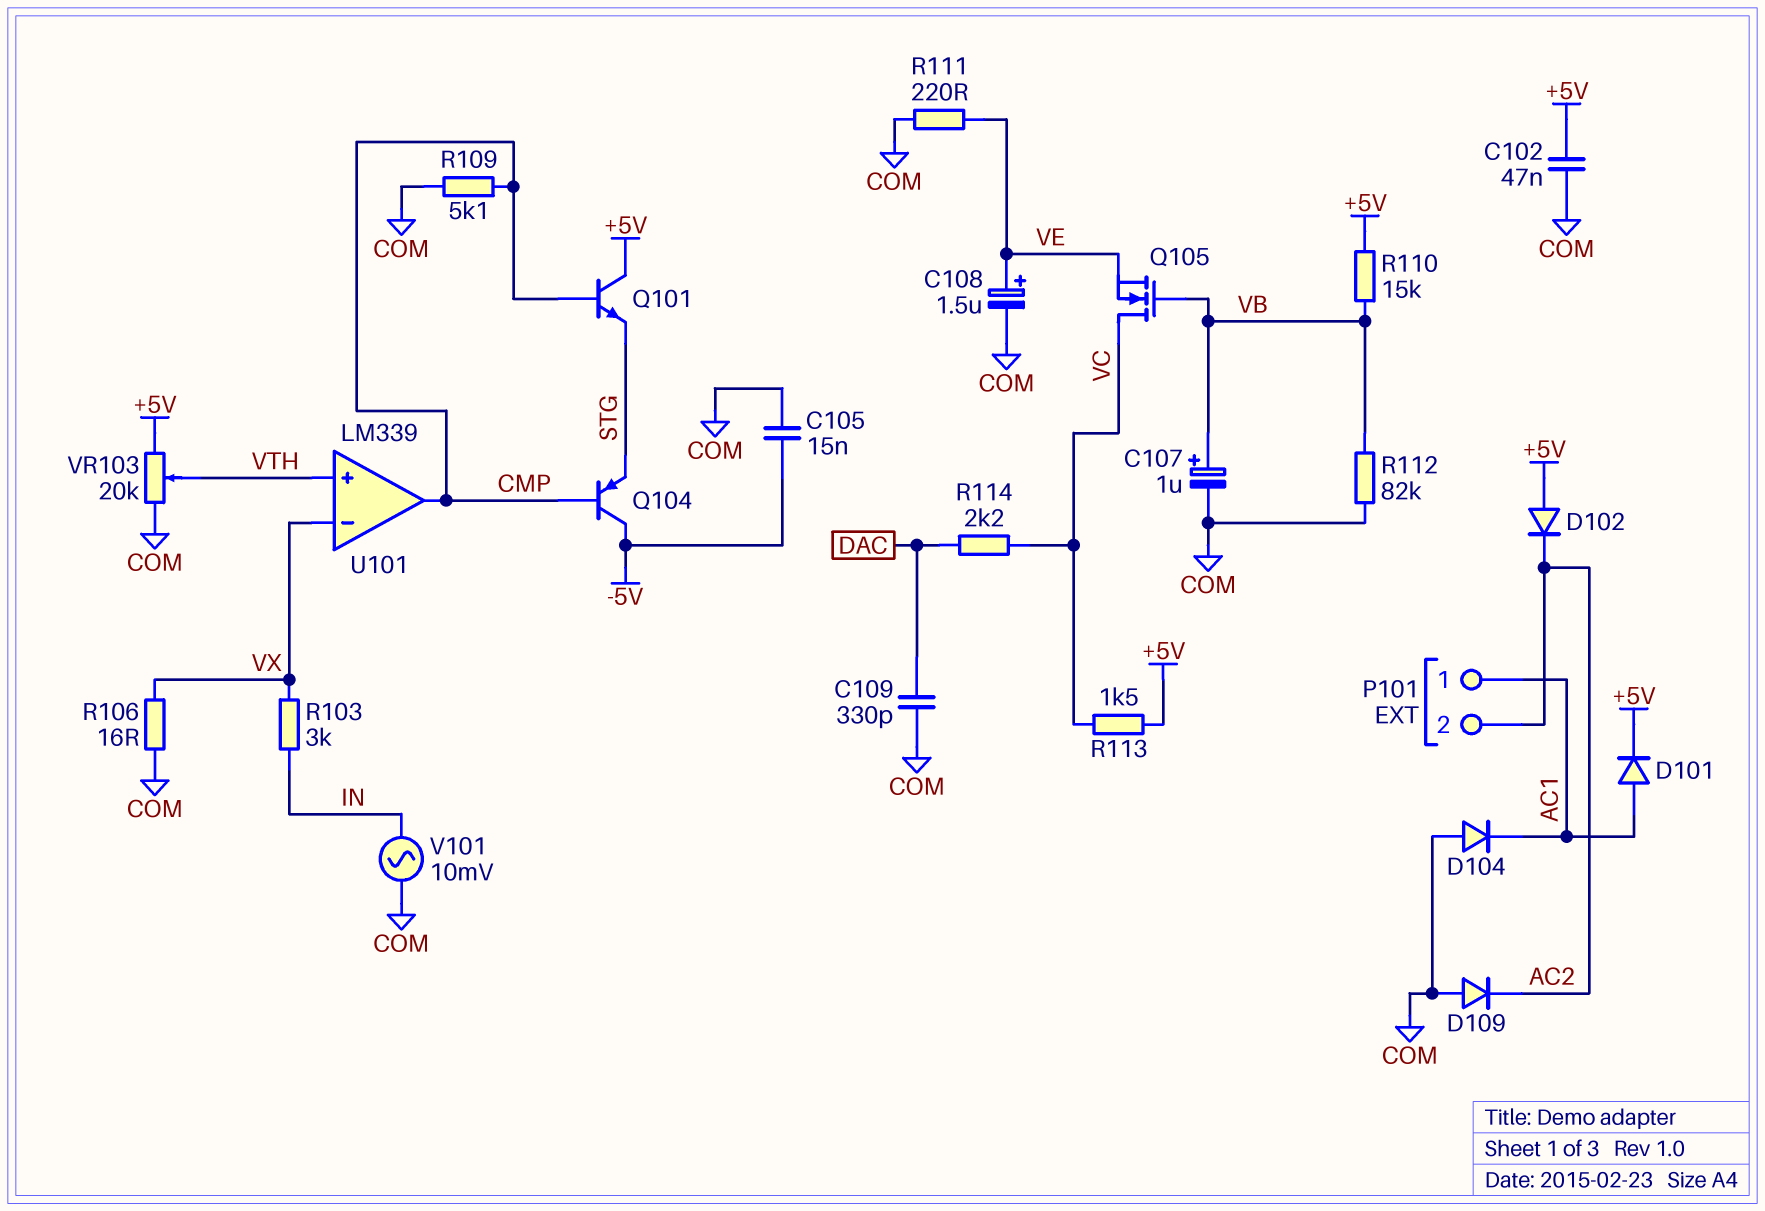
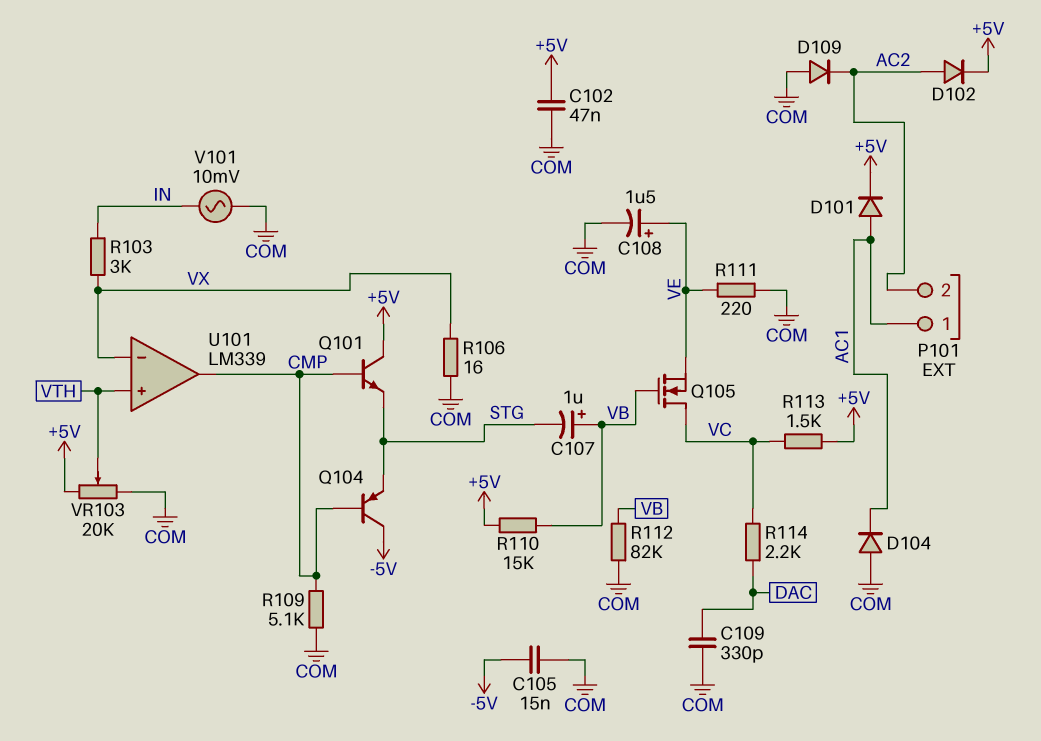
C107: 1uF (plus VB, minus COM) -> 1uF (plus VB, minus STG)
D102: diode (A +5V, K AC2) -> diode (A AC2, K +5V)

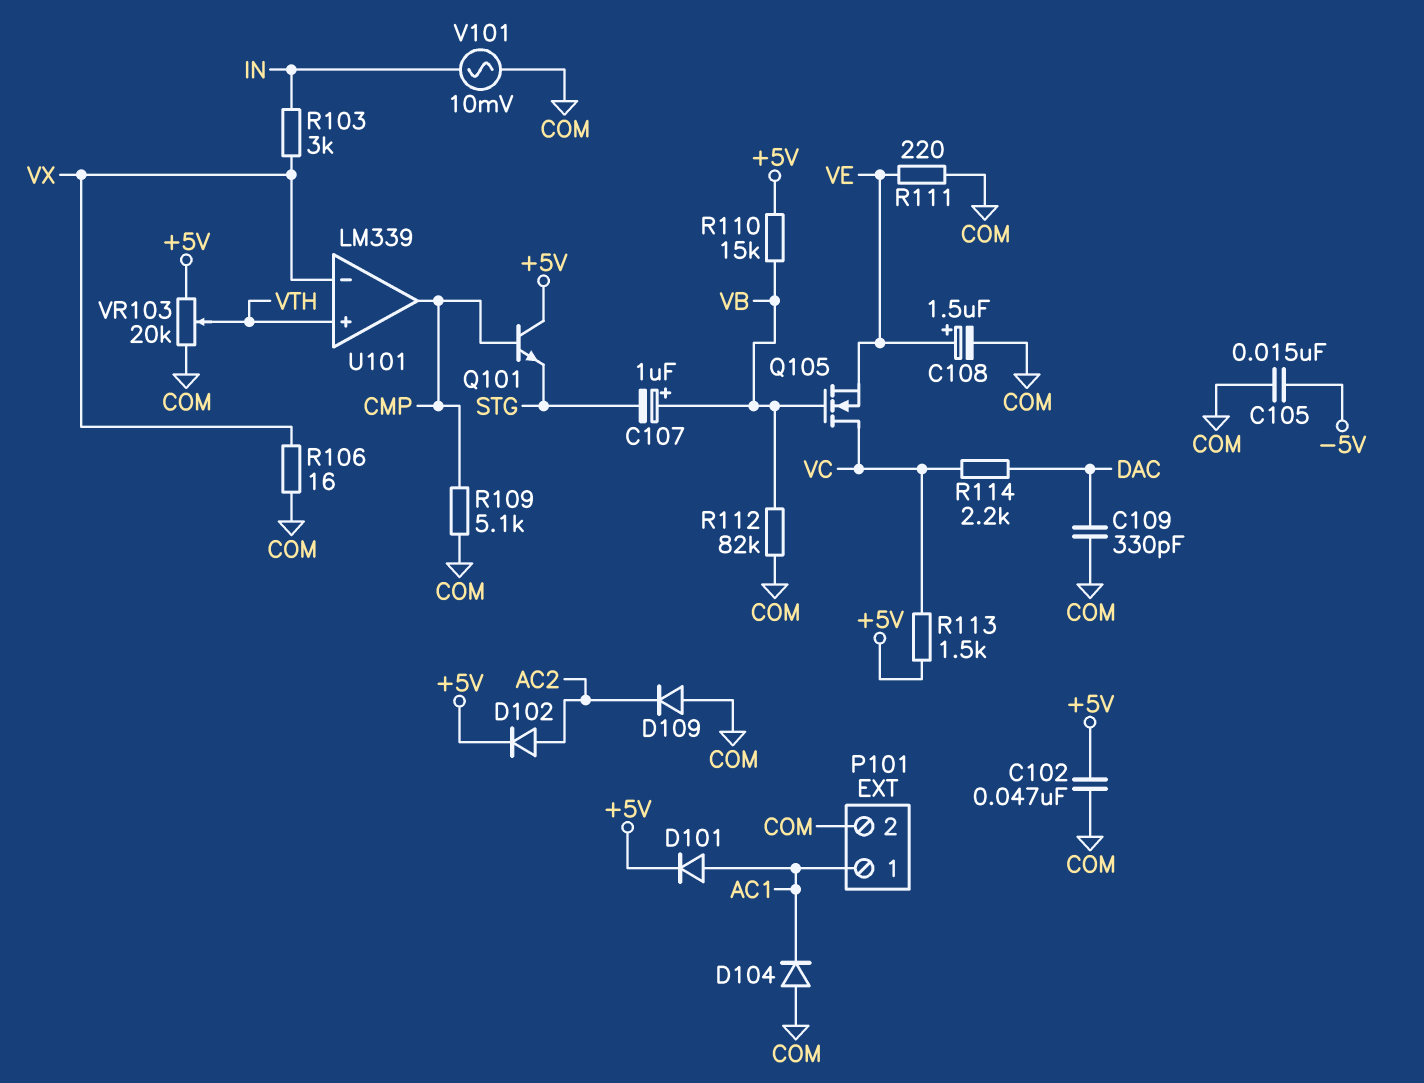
P101 pin 2: AC2 -> COM
Q104: PNP (B CMP, C -5V, E STG) -> none

